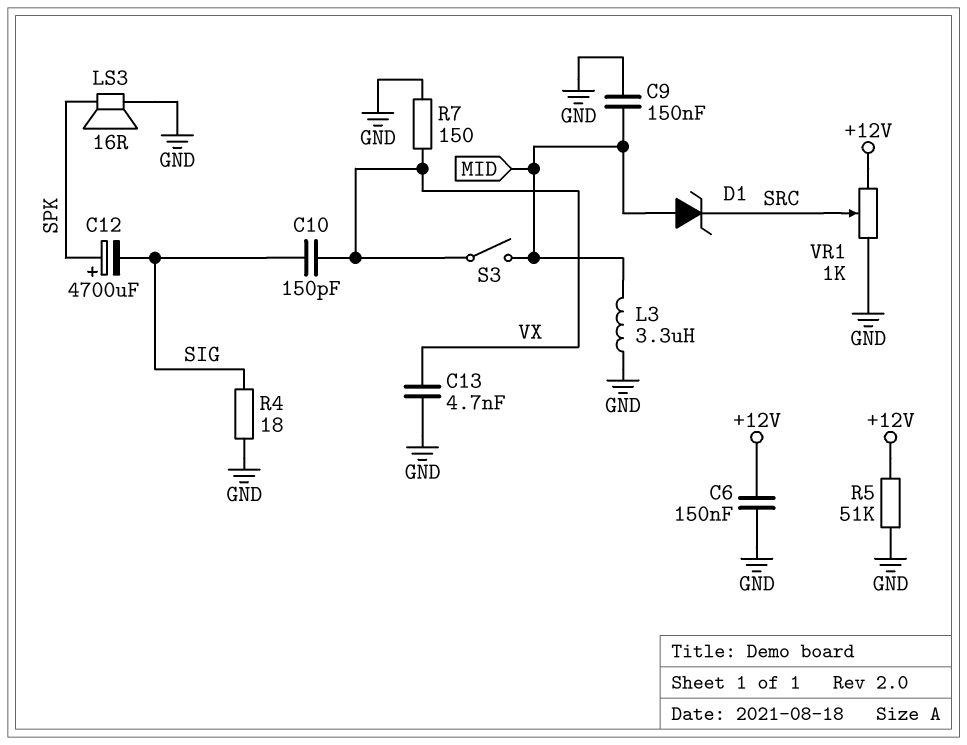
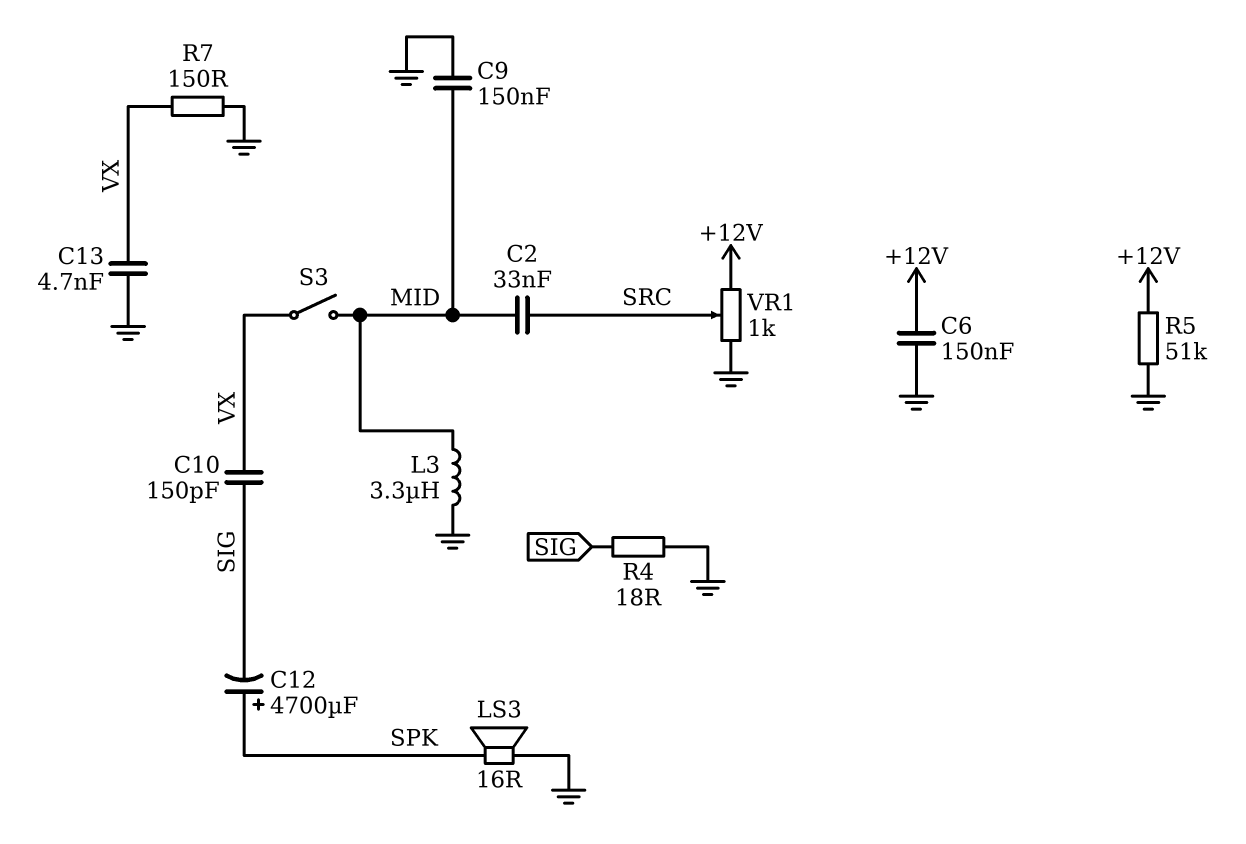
C2: none -> 33nF (MID, SRC)
D1: zener (A MID, K SRC) -> none

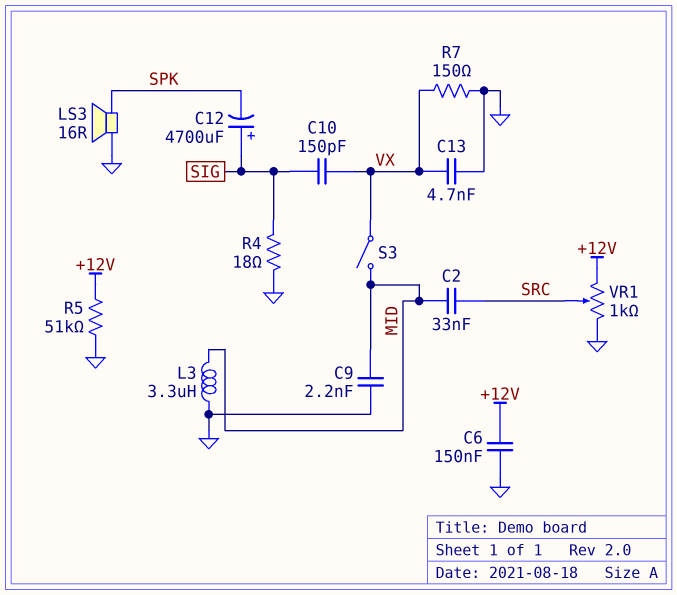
C9: 150nF (GND, MID) -> 2.2nF (GND, MID)
C12: 4700uF (plus SPK, minus SIG) -> 4700uF (plus SIG, minus SPK)

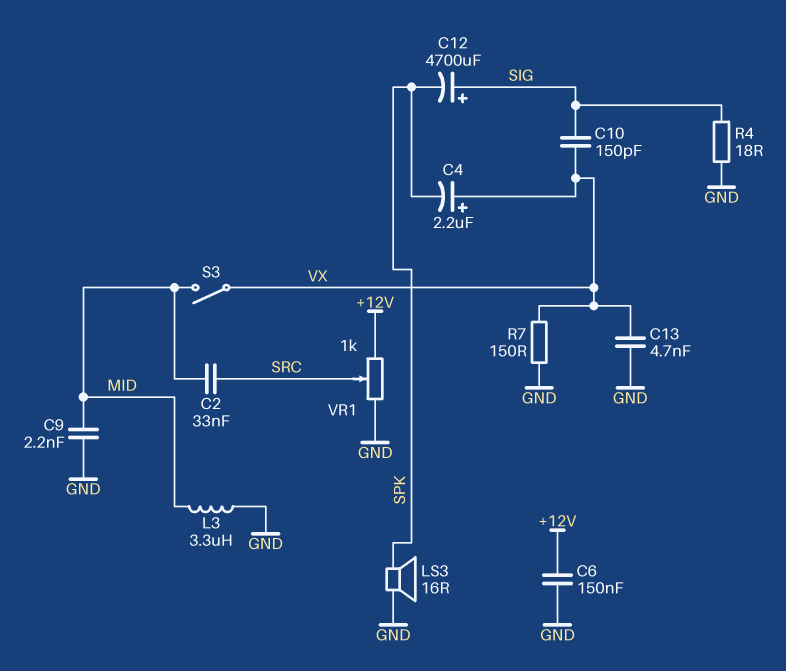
C4: none -> 2.2uF (plus VX, minus SPK)
R5: 51k (+12V, GND) -> none

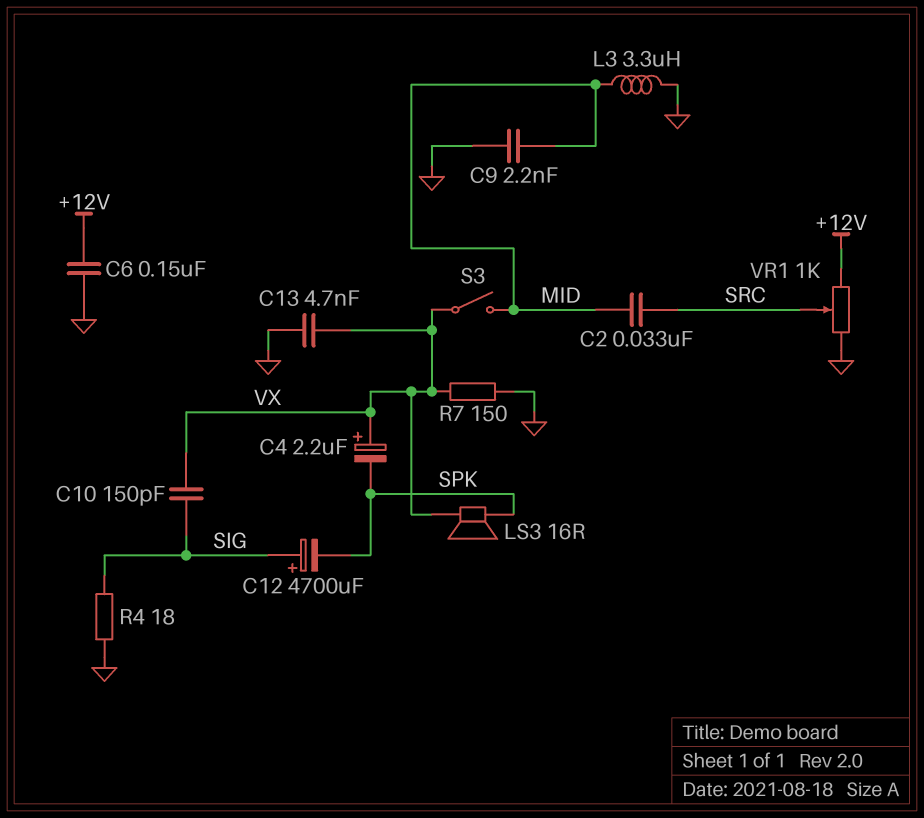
LS3: speaker 16R (GND, SPK) -> speaker 16R (SPK, VX)

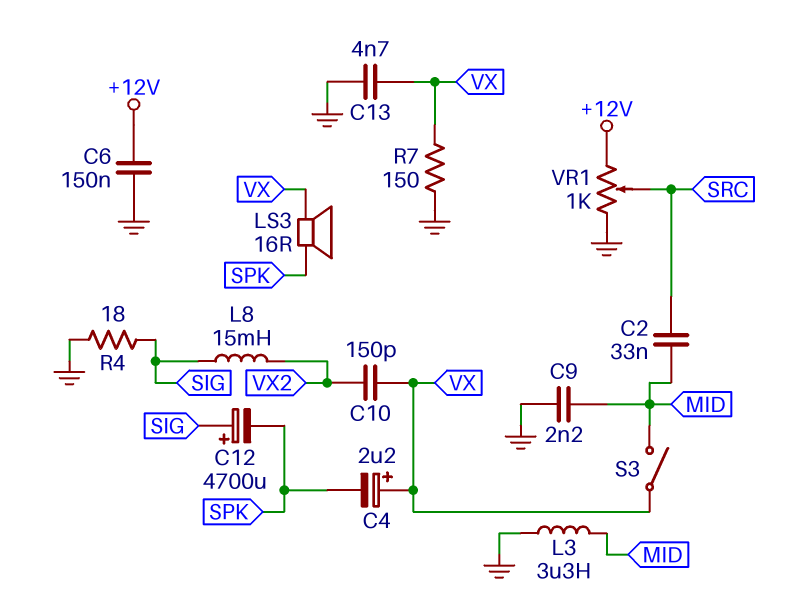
C10: 150pF (SIG, VX) -> 150pF (VX, VX2)
L8: none -> 15mH (SIG, VX2)

